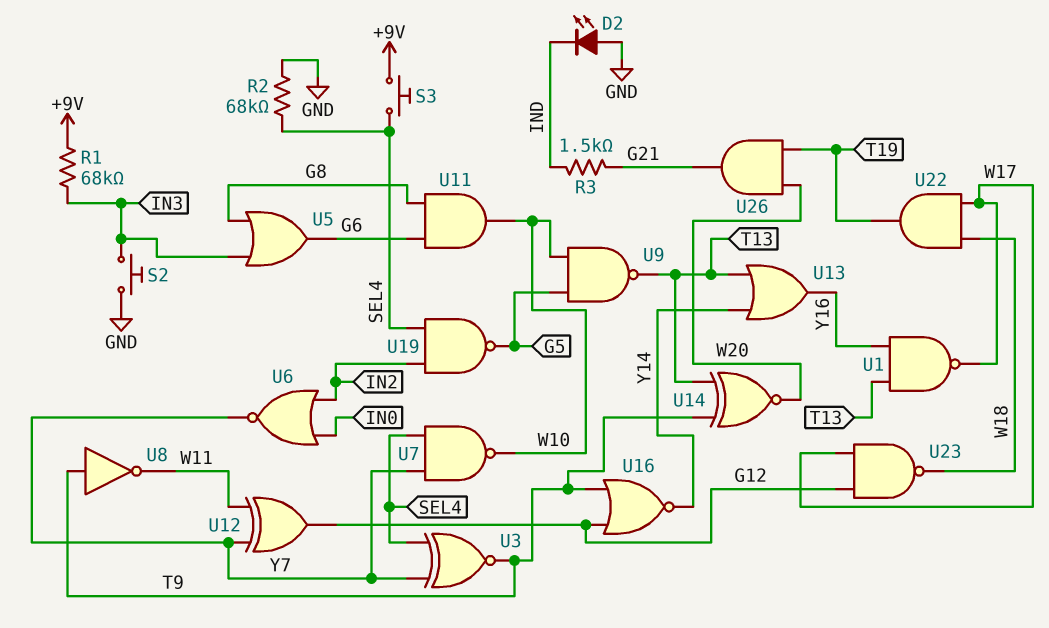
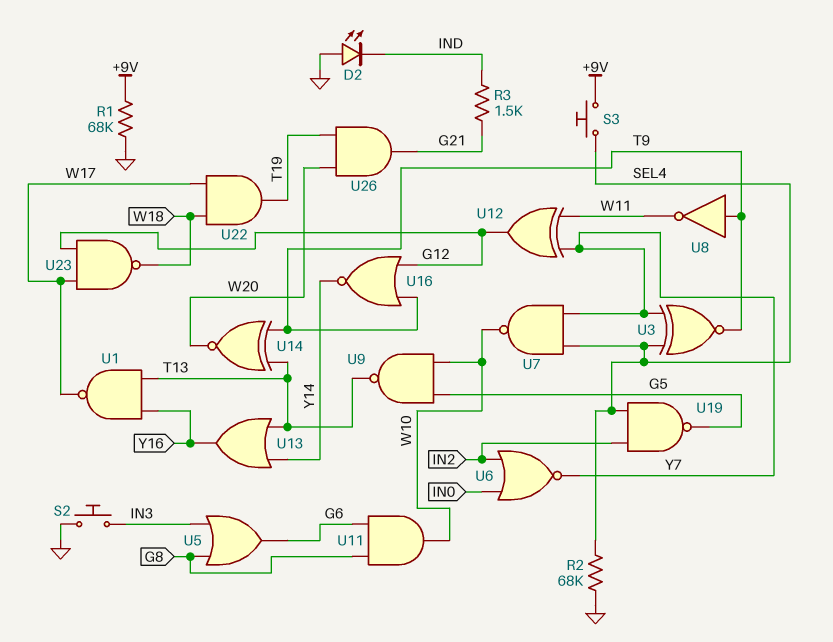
R1: 68k (+9V, IN3) -> 68k (+9V, GND)

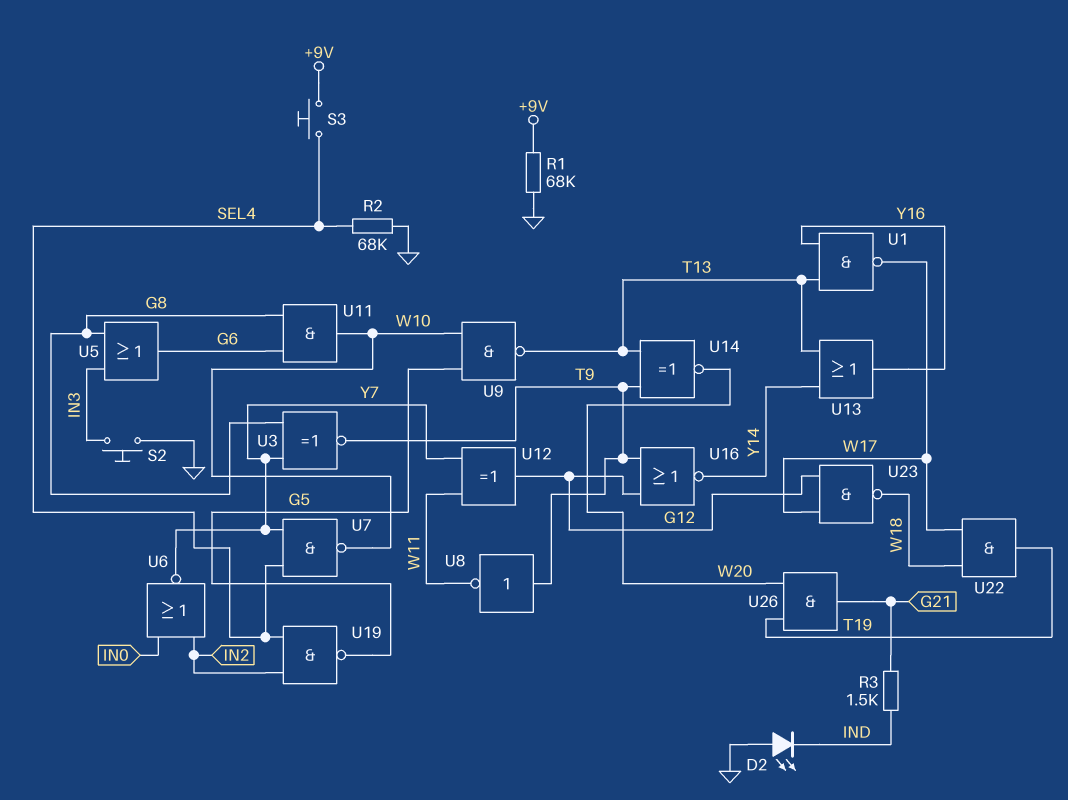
U3: XNOR (in SEL4, in Y7, out T9) -> XNOR (in G8, in Y7, out T9)

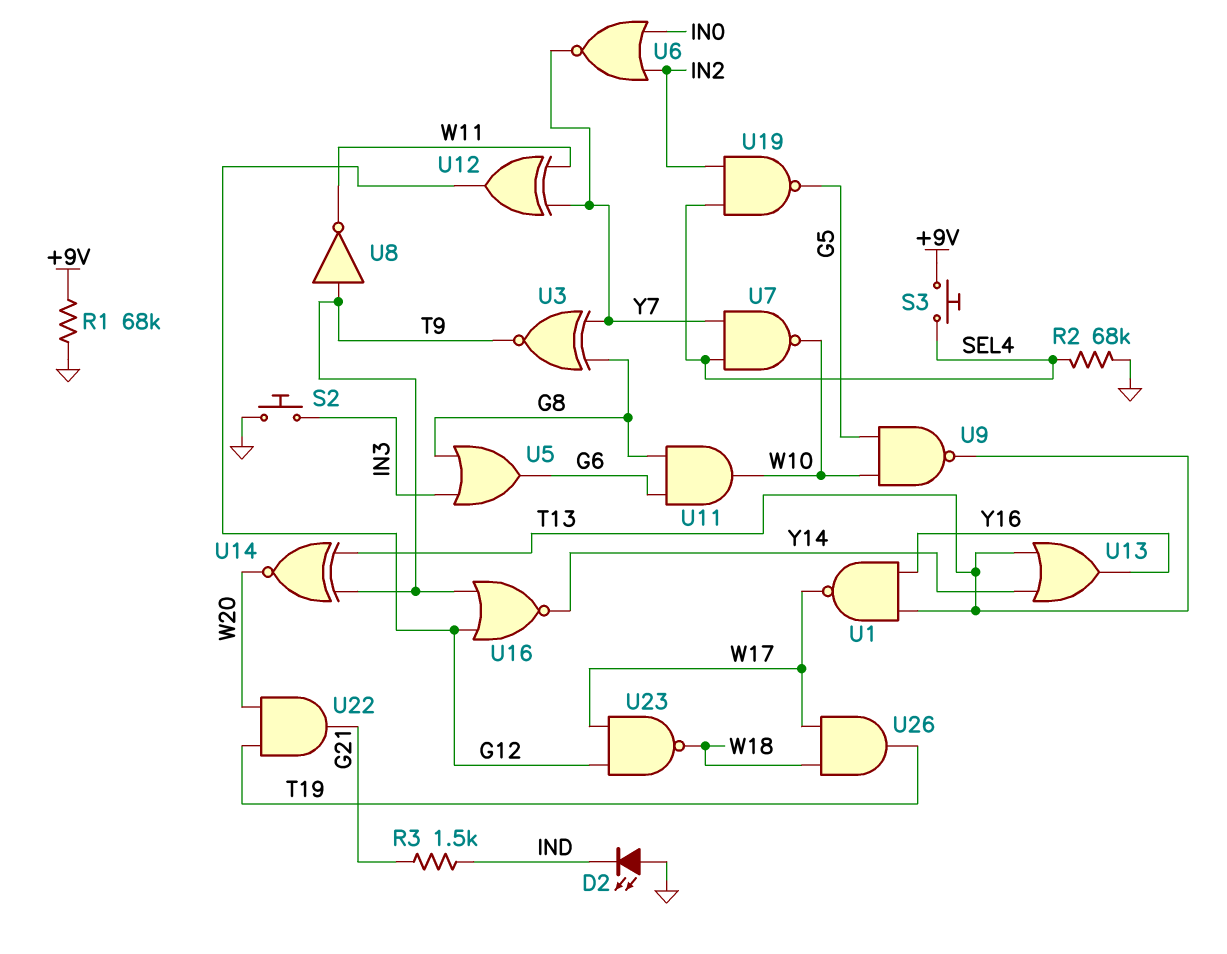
U22: AND (in W17, in W18, out T19) -> AND (in T19, in W20, out G21)
U26: AND (in T19, in W20, out G21) -> AND (in W17, in W18, out T19)

